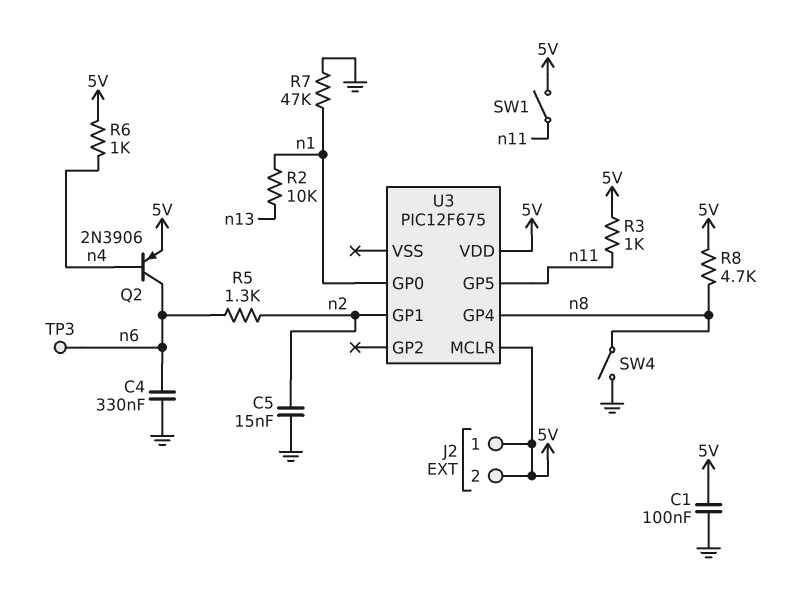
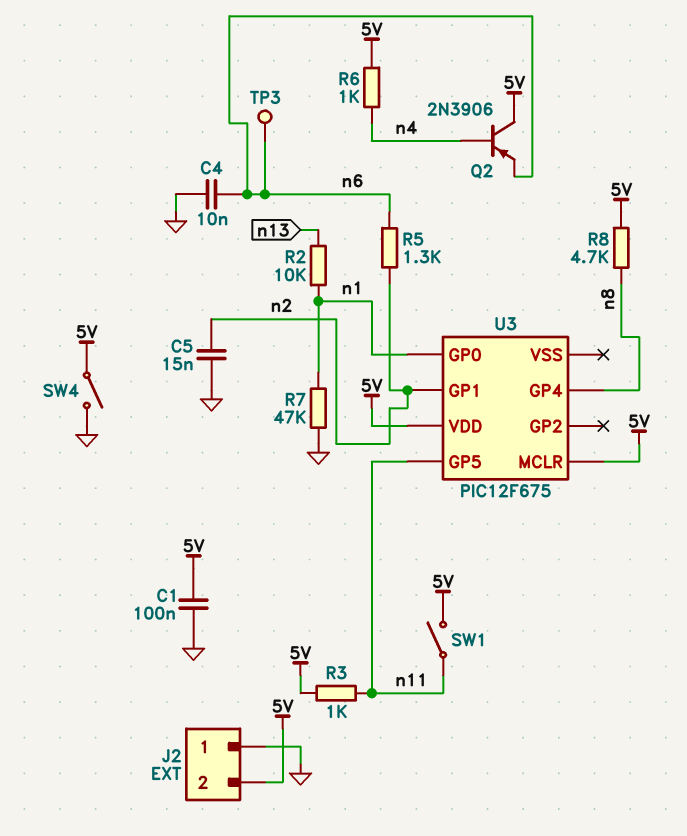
C4: 330nF (GND, n6) -> 10nF (GND, n6)
J2 pin 1: 5V -> GND
Q2: PNP 2N3906 (B n4, C n6, E 5V) -> PNP 2N3906 (B n4, C 5V, E n6)
SW4: switch (GND, n8) -> switch (5V, GND)

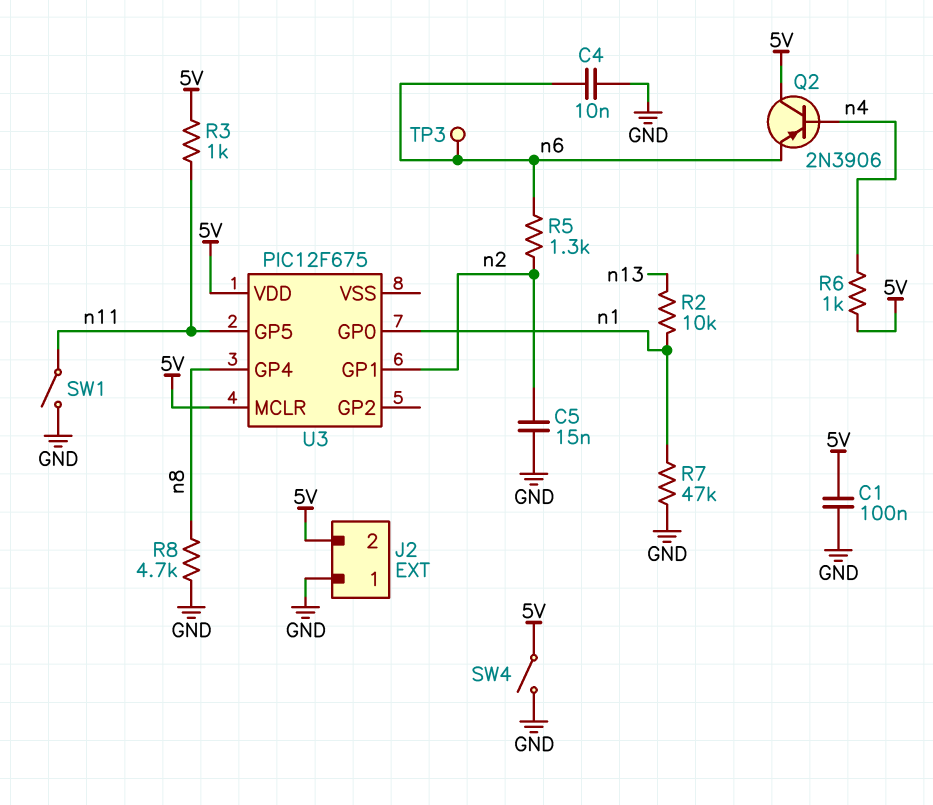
R8: 4.7k (5V, n8) -> 4.7k (GND, n8)
SW1: switch (5V, n11) -> switch (GND, n11)

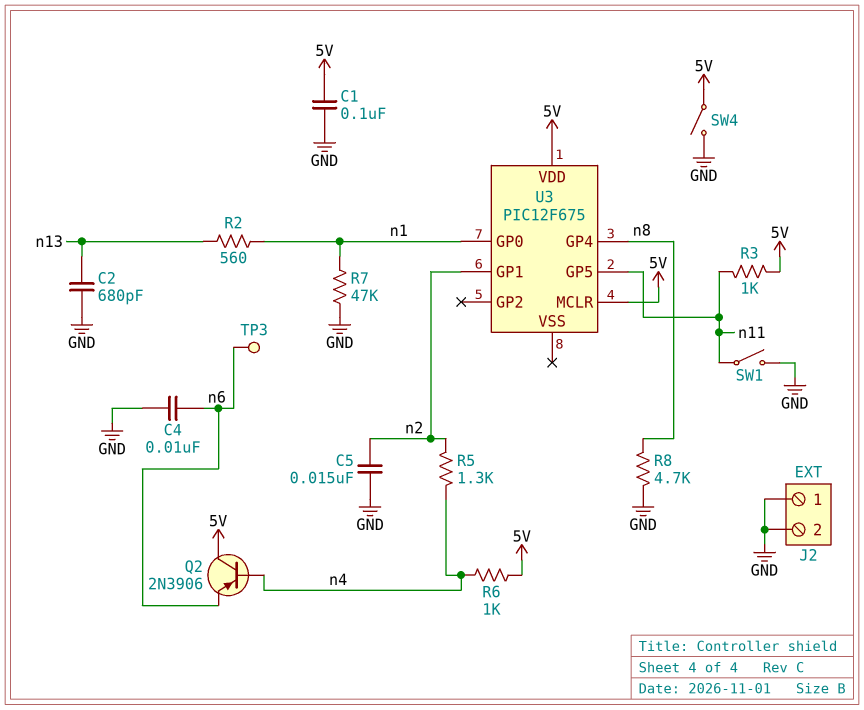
C2: none -> 680pF (GND, n13)
J2 pin 2: 5V -> GND
R2: 10k (n1, n13) -> 560 (n1, n13)
R5: 1.3k (n2, n6) -> 1.3k (n2, n4)

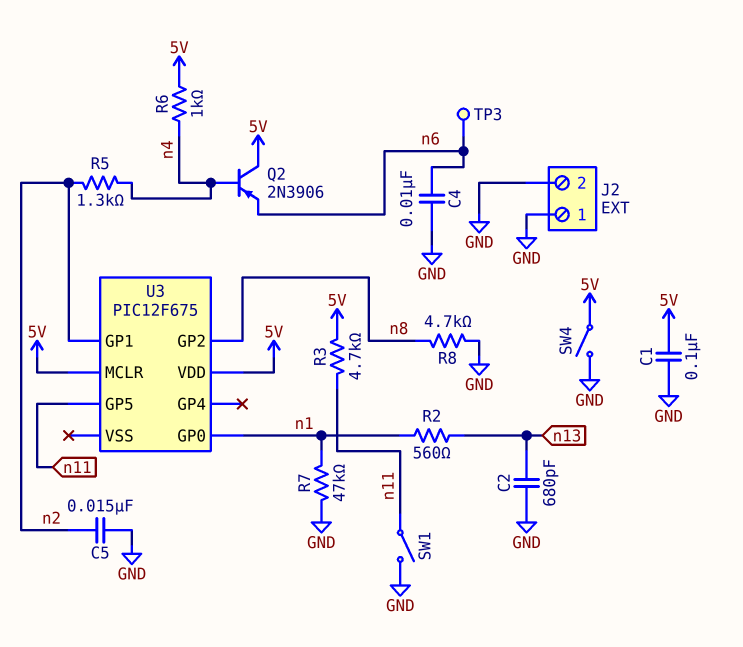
R3: 1k (5V, n11) -> 4.7k (5V, n11)
U3 pin GP2: none -> n8
U3 pin GP4: n8 -> none

